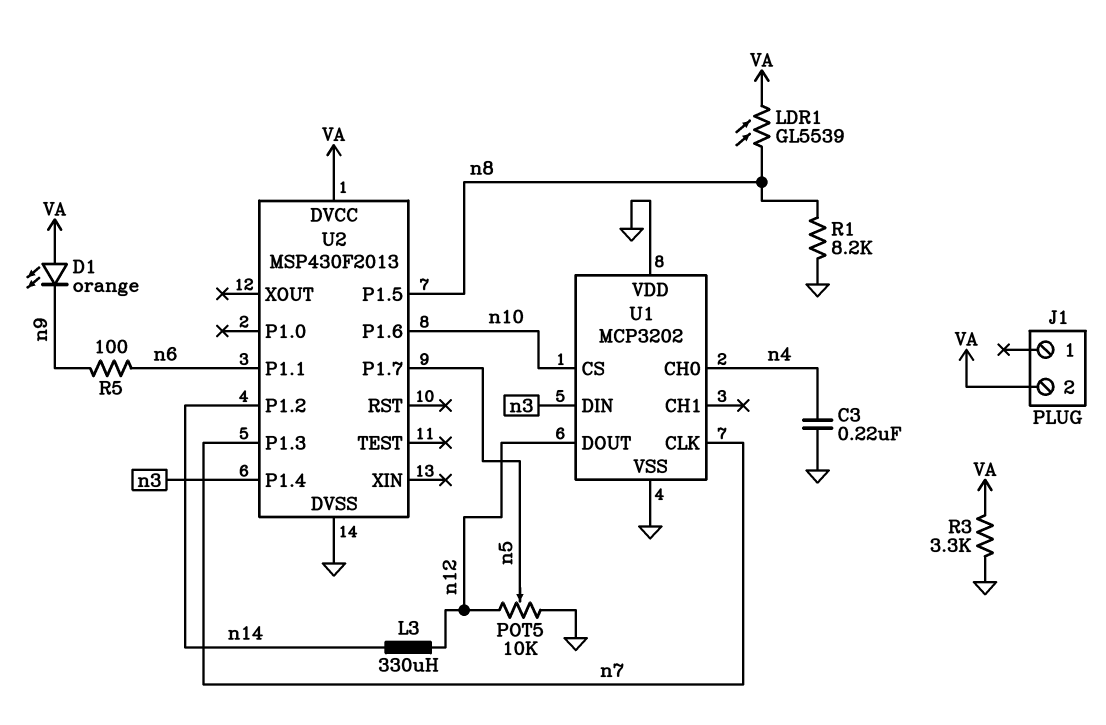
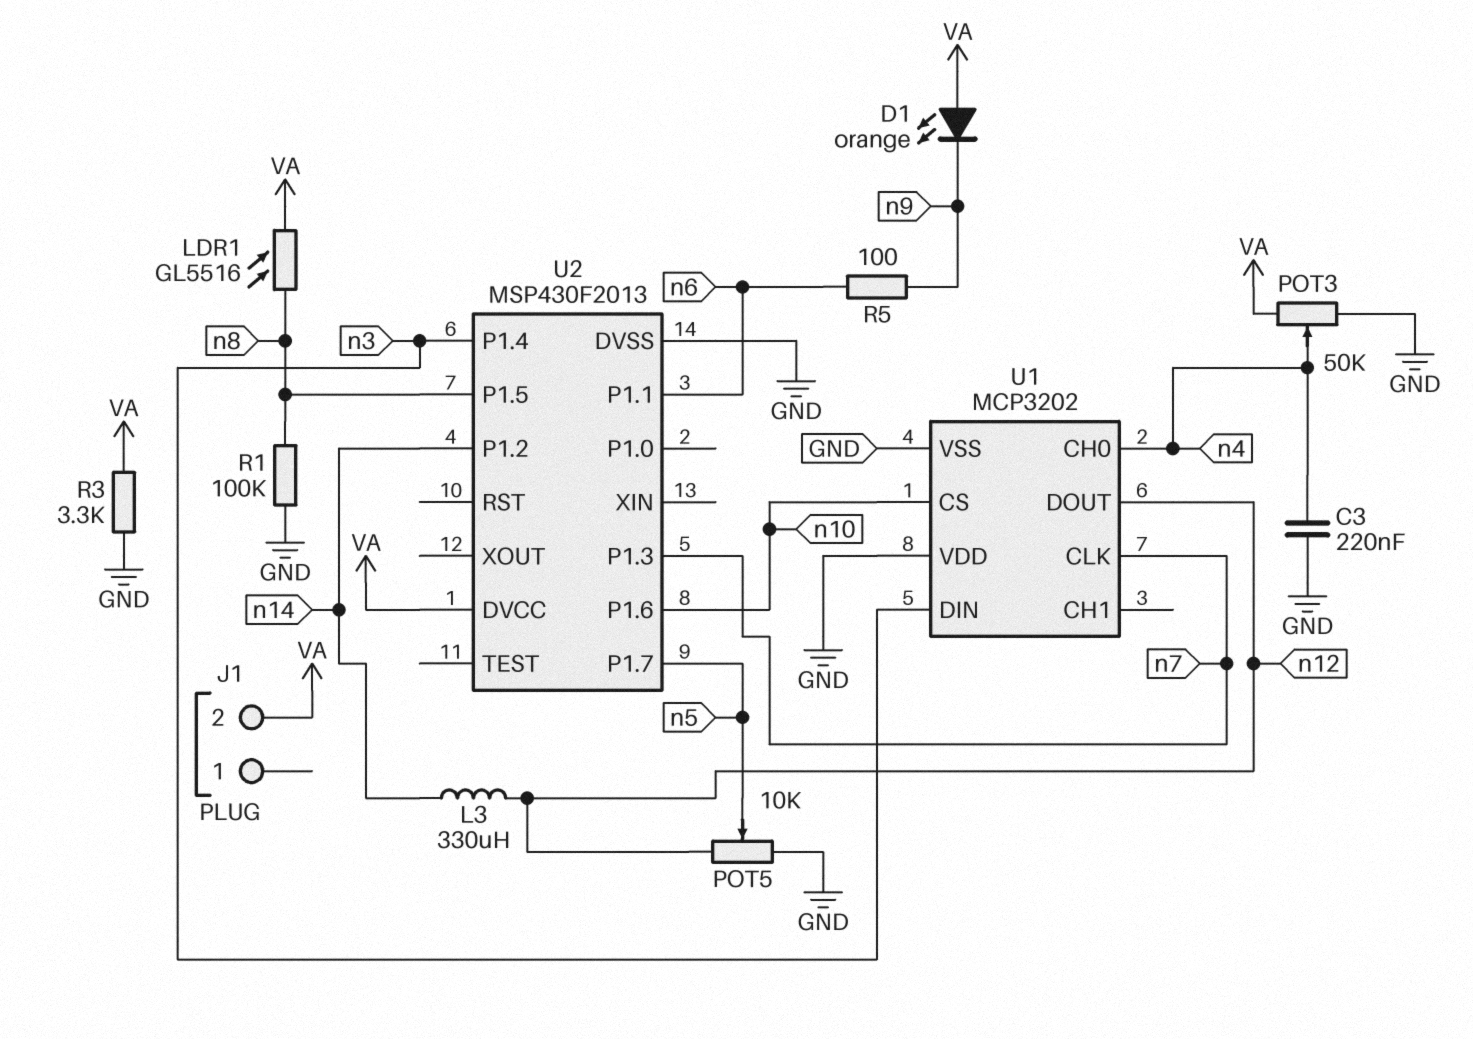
LDR1: GL5539 (VA, n8) -> GL5516 (VA, n8)
POT3: none -> 50k (GND, VA, wiper n4)
R1: 8.2k (GND, n8) -> 100k (GND, n8)

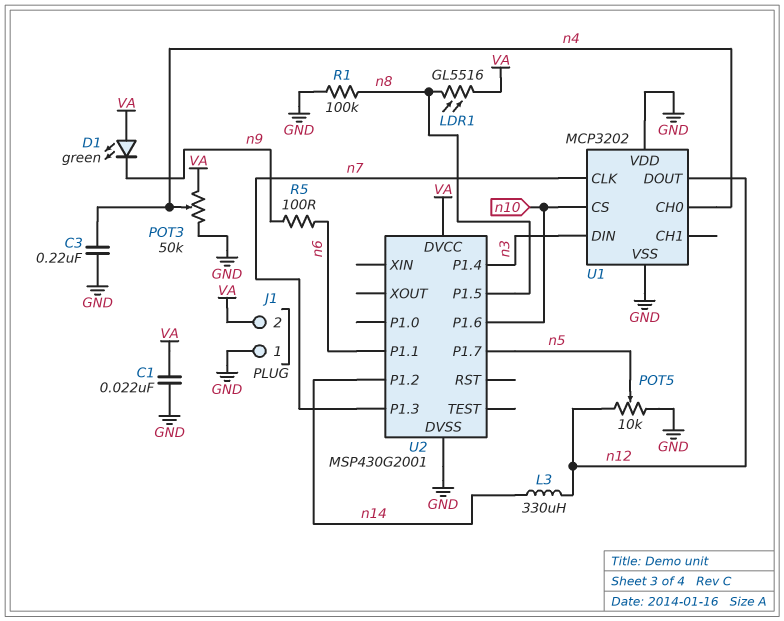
C1: none -> 22nF (GND, VA)
D1: LED orange (A VA, K n9) -> LED green (A VA, K n9)
J1 pin 1: none -> GND
R3: 3.3k (GND, VA) -> none
U2: MSP430F2013 -> MSP430G2001

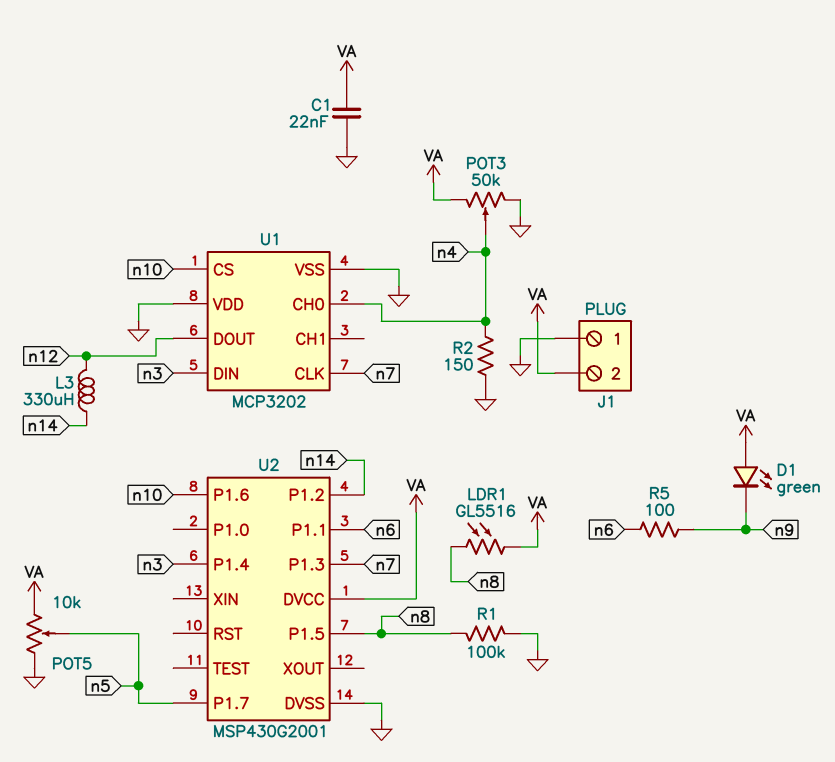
C3: 220nF (GND, n4) -> none
POT5: 10k (GND, n12, wiper n5) -> 10k (GND, VA, wiper n5)
R2: none -> 150 (GND, n4)

